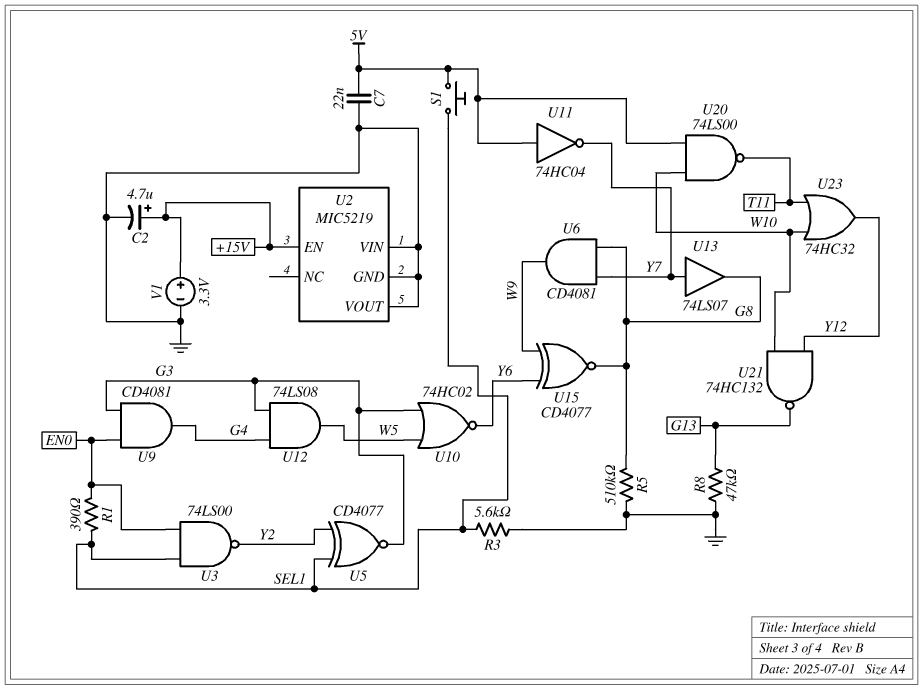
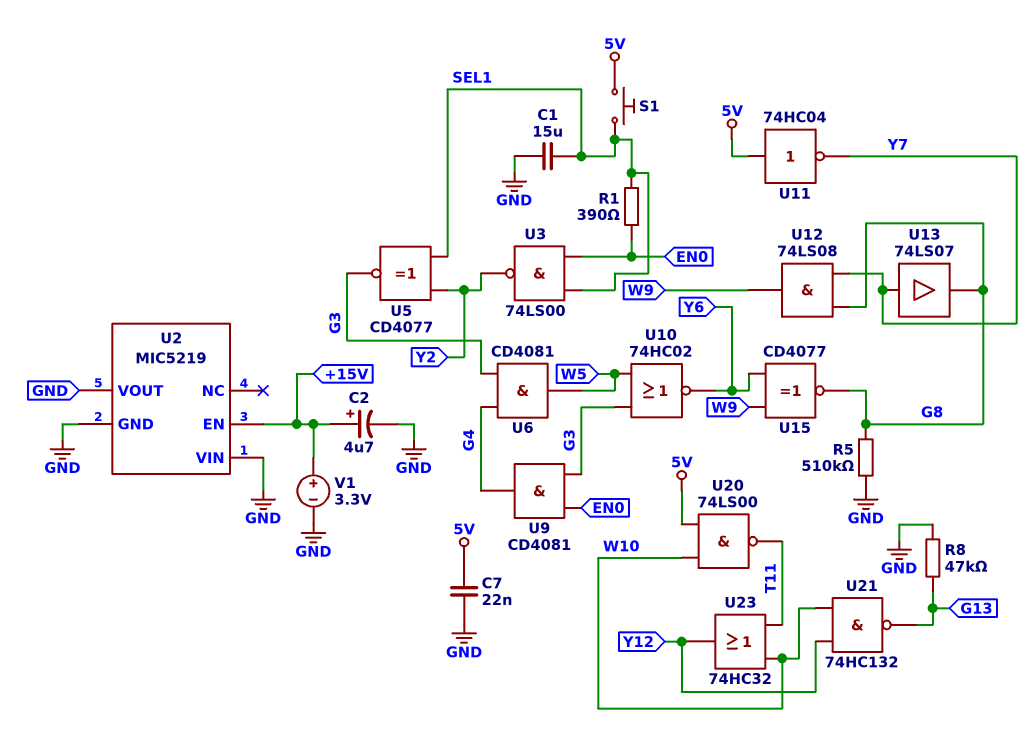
C1: none -> 15uF (GND, SEL1)
R3: 5.6k (GND, SEL1) -> none
U6: AND CD4081 (in G8, in Y7, out W9) -> AND CD4081 (in G3, in G4, out W5)
U12: AND 74LS08 (in G3, in G4, out W5) -> AND 74LS08 (in G8, in Y7, out W9)

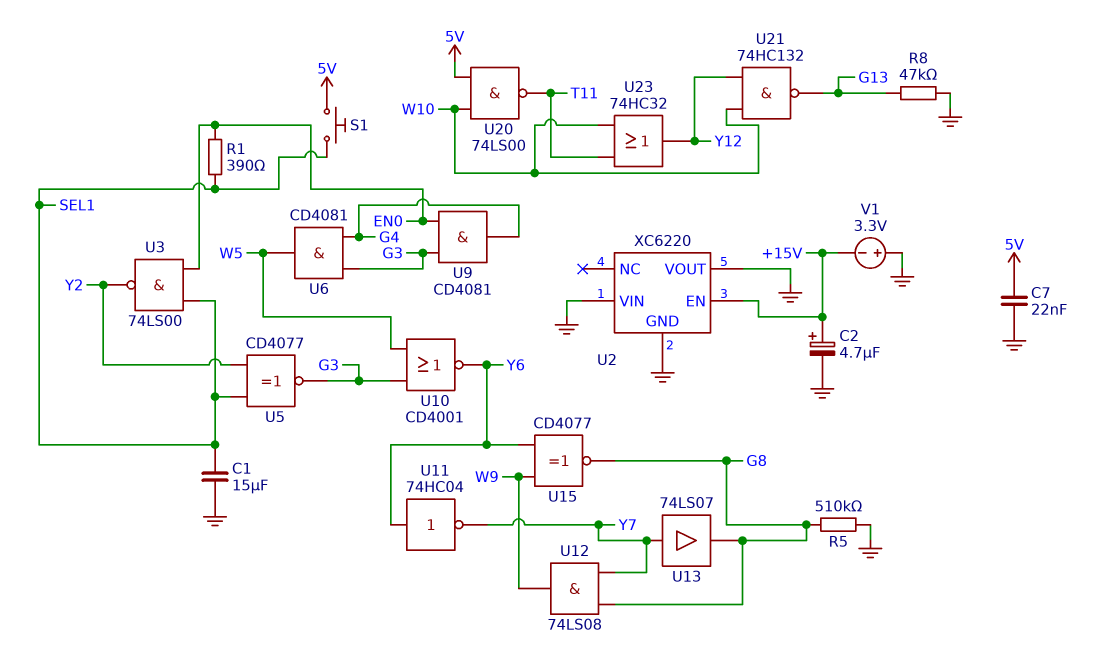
U2: MIC5219 -> XC6220
U10: NOR 74HC02 (in G3, in W5, out Y6) -> NOR CD4001 (in G3, in W5, out Y6)
U11: NOT 74HC04 (in 5V, out Y7) -> NOT 74HC04 (in Y6, out Y7)
V1: 3.3V (plus +15V, minus GND) -> 3.3V (plus GND, minus +15V)

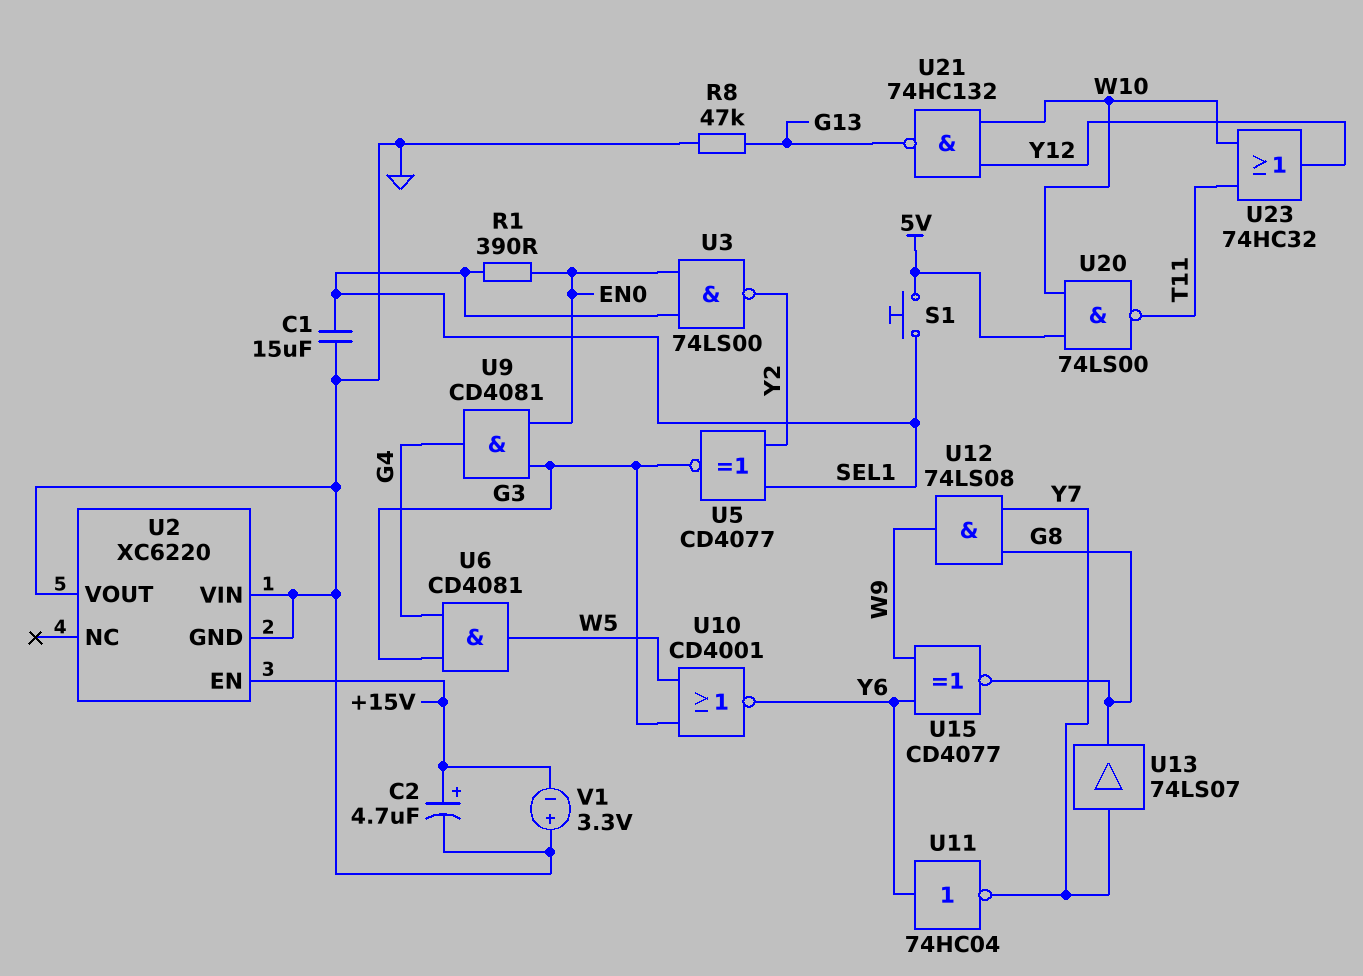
C7: 22nF (5V, GND) -> none
R5: 510k (G8, GND) -> none

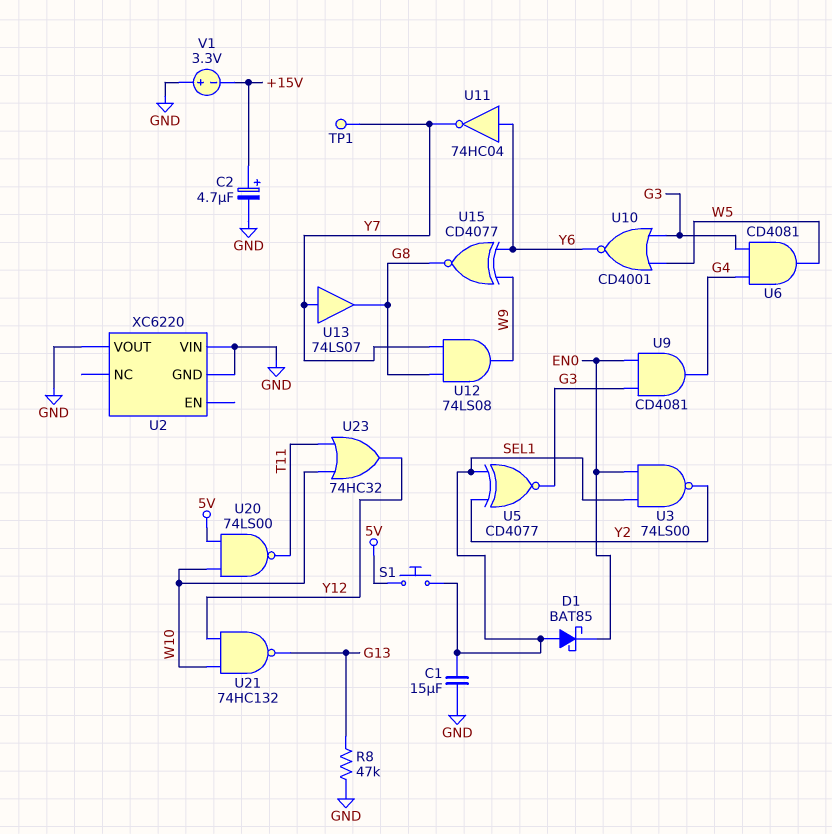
D1: none -> schottky BAT85 (A SEL1, K EN0)
R1: 390 (EN0, SEL1) -> none
TP1: none -> test point (Y7)
U2 pin EN: +15V -> none

